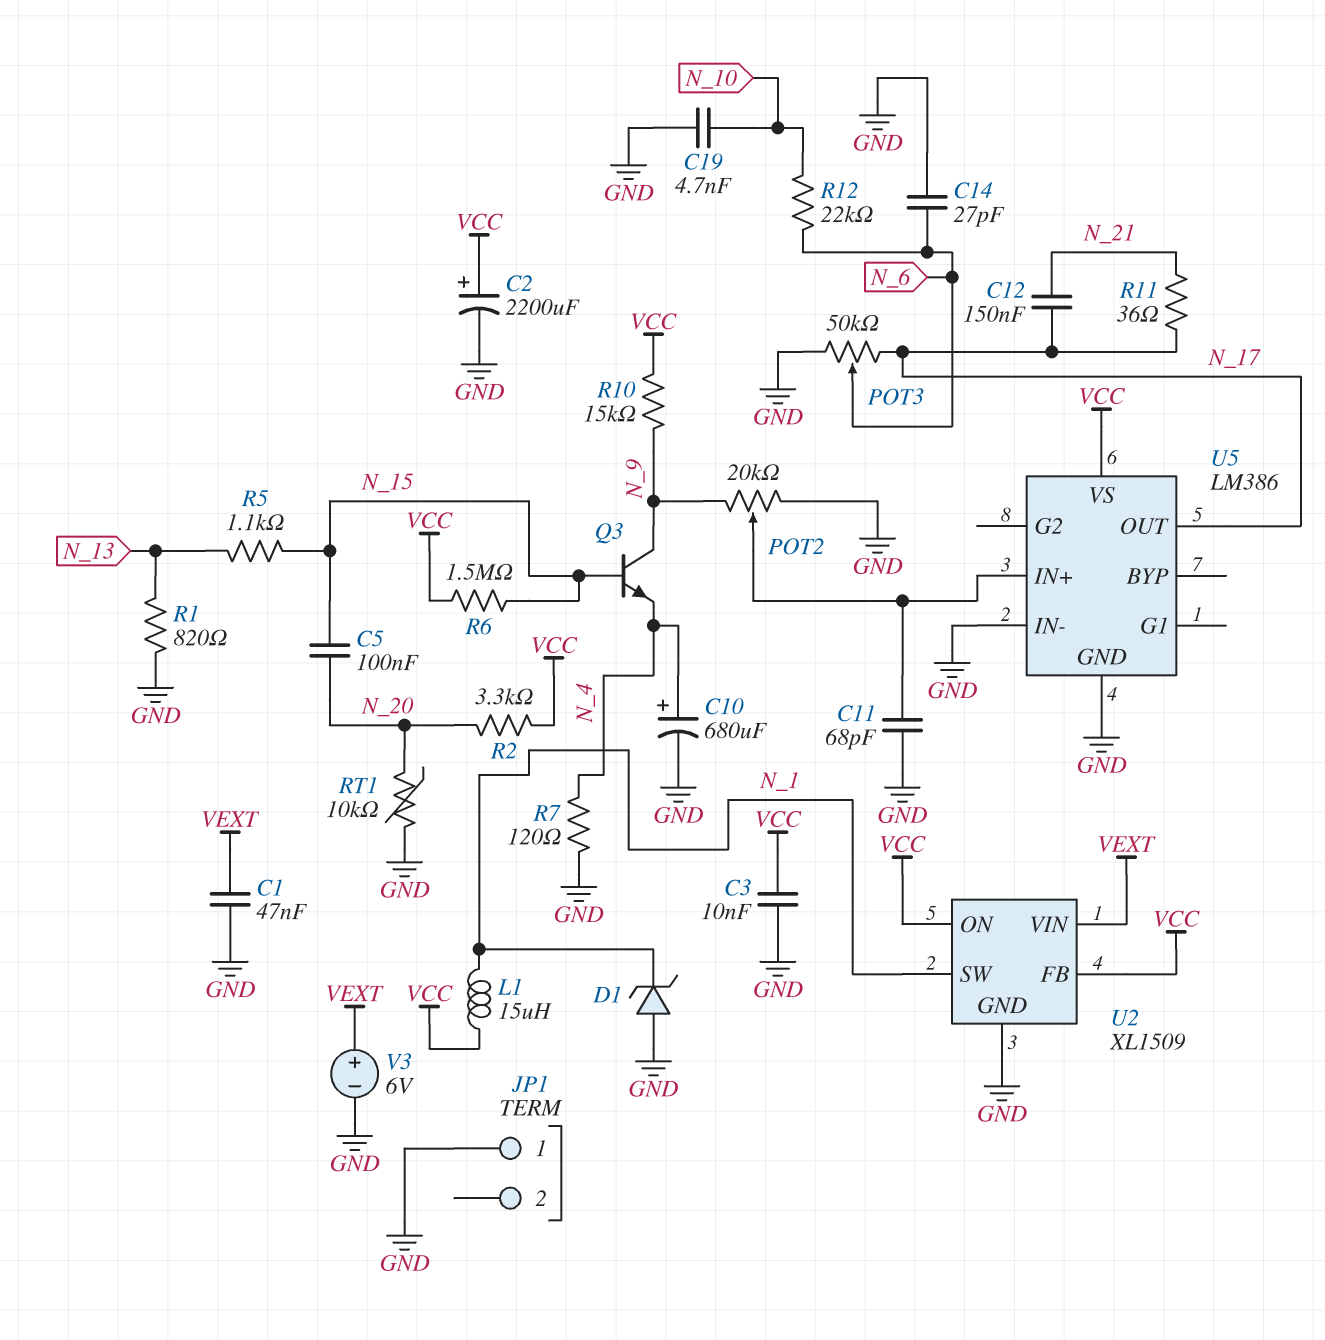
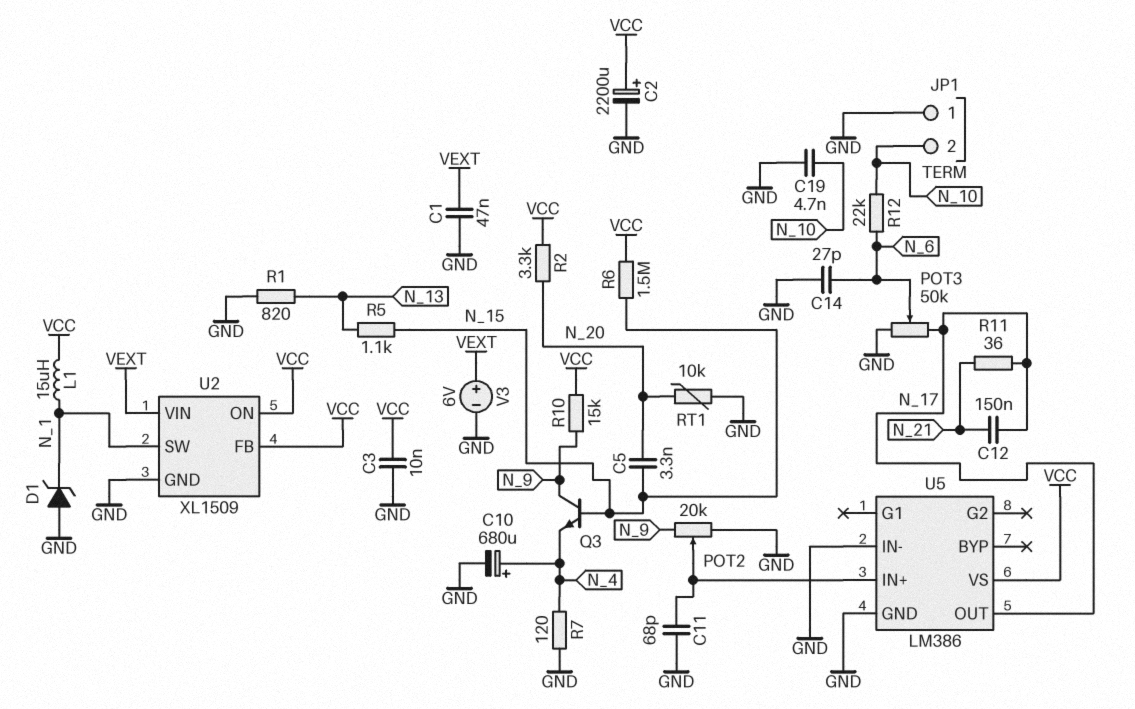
C5: 100nF (N_15, N_20) -> 3.3nF (N_15, N_20)
JP1 pin 2: none -> N_10

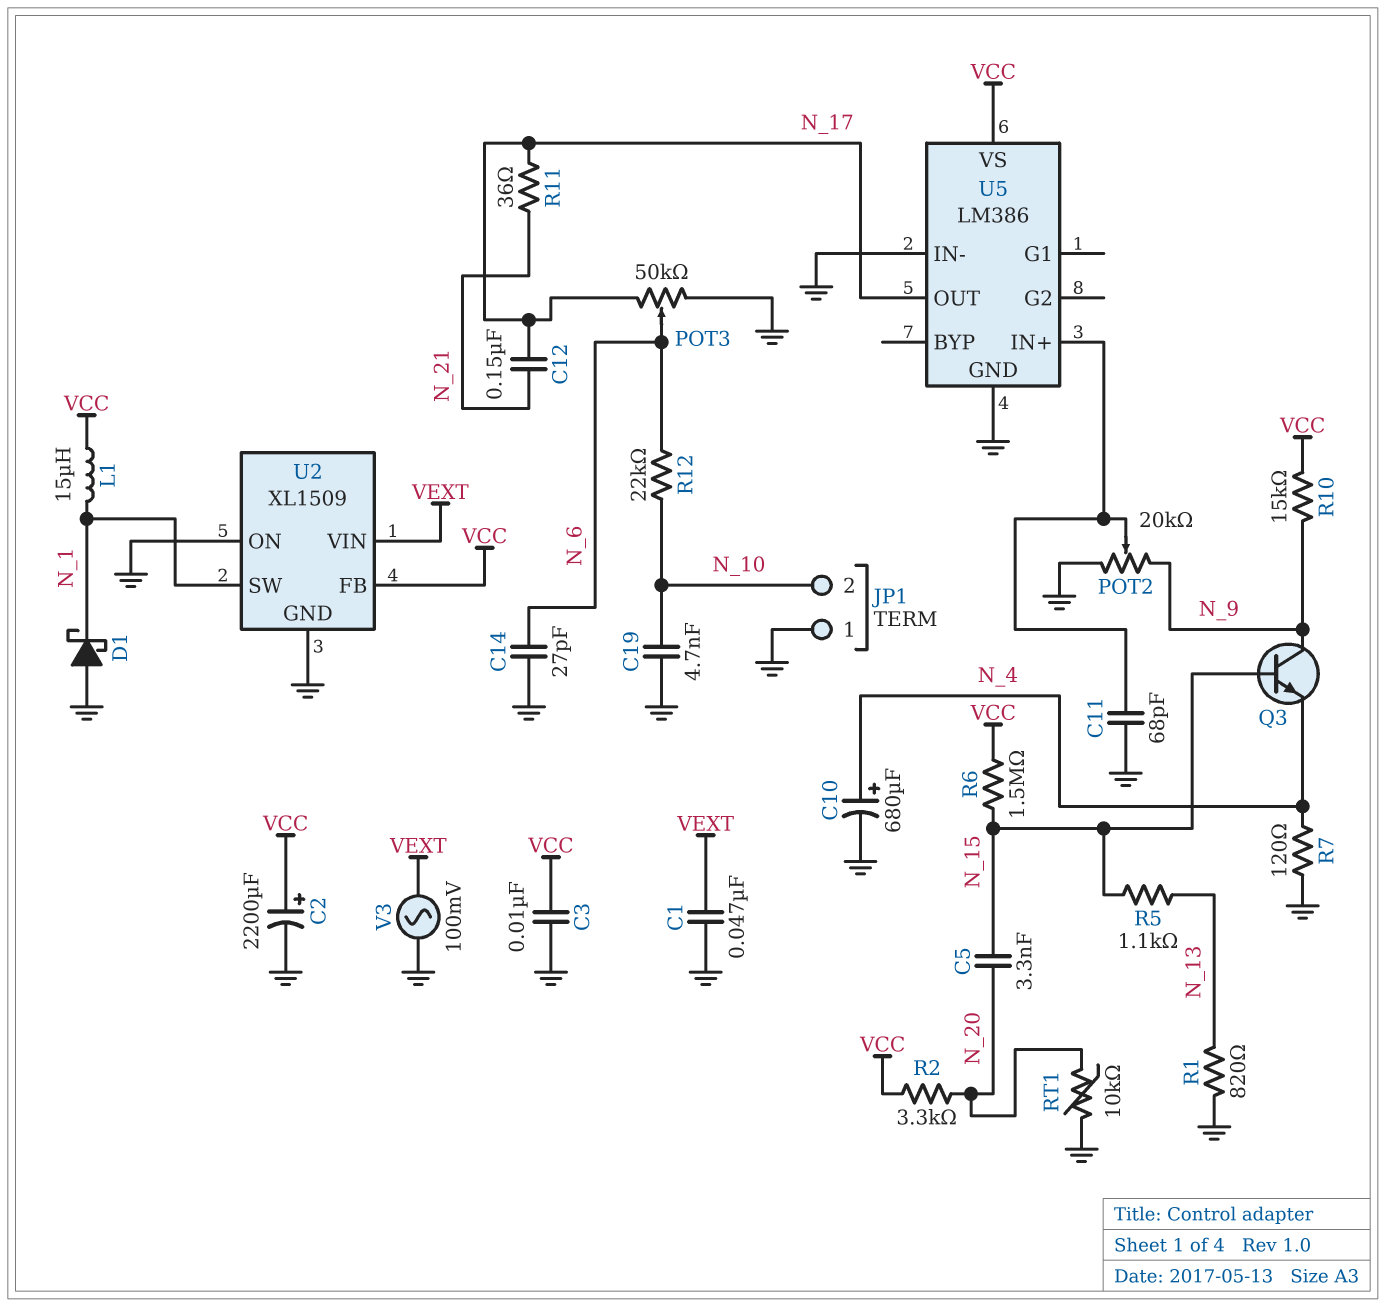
D1: zener (A GND, K N_1) -> schottky (A GND, K N_1)
U2 pin ON: VCC -> GND
V3: 6V (plus VEXT, minus GND) -> AC 100mV (GND, VEXT)

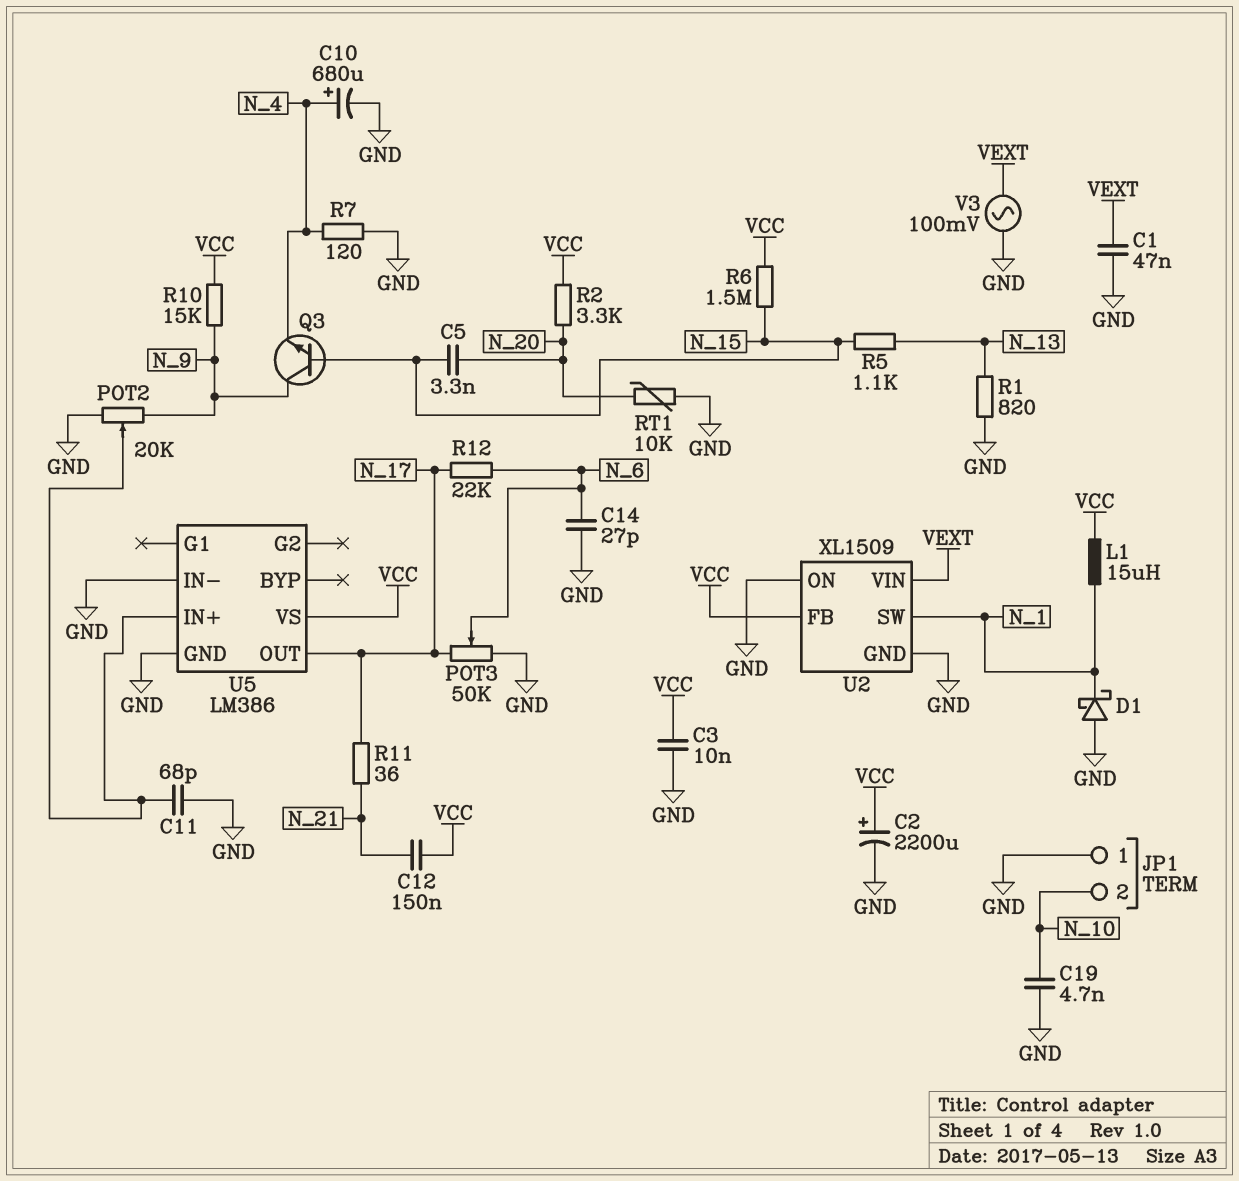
C12: 150nF (N_17, N_21) -> 150nF (N_21, VCC)
R12: 22k (N_6, N_10) -> 22k (N_6, N_17)

